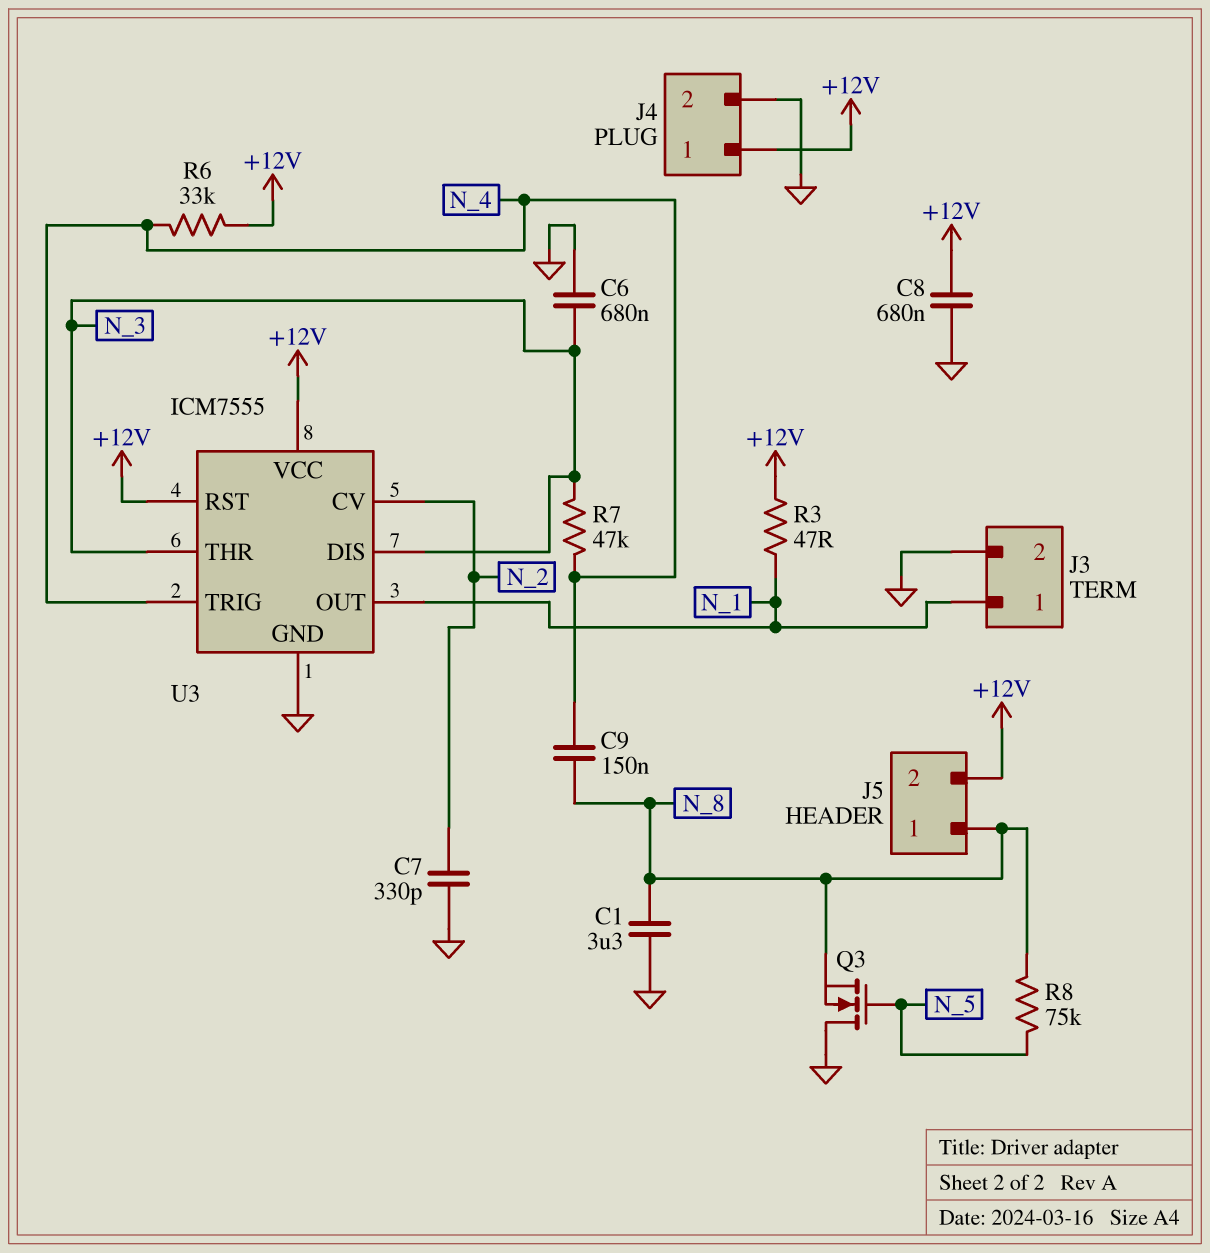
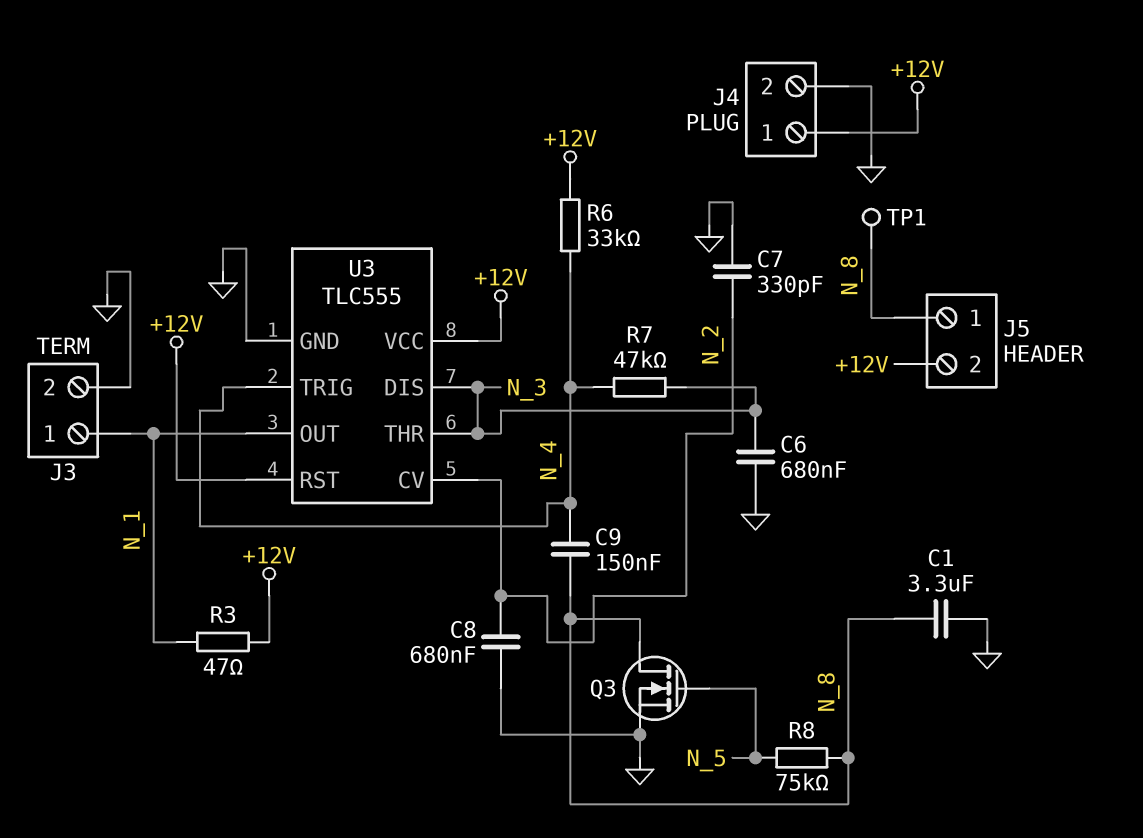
C8: 680nF (+12V, GND) -> 680nF (GND, N_2)
Q3: NMOS (G N_5, D GND, S N_8) -> NMOS (G N_5, D N_8, S GND)
TP1: none -> test point (N_8)
U3: ICM7555 -> TLC555

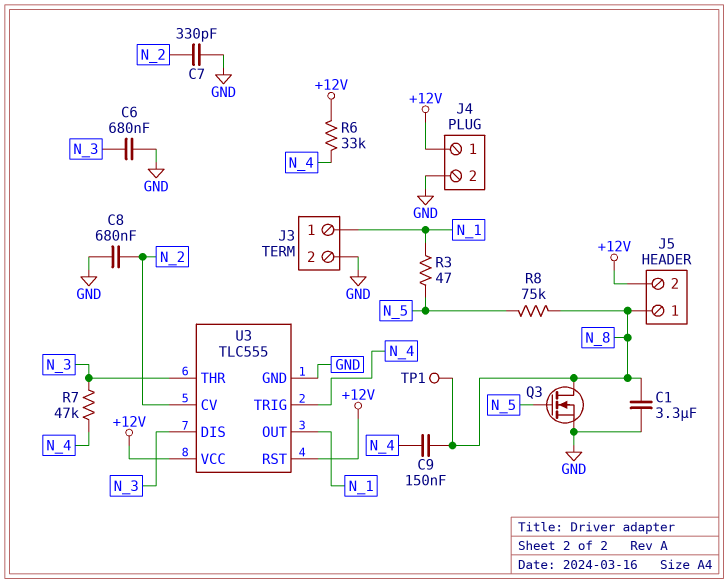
R3: 47 (+12V, N_1) -> 47 (N_1, N_5)

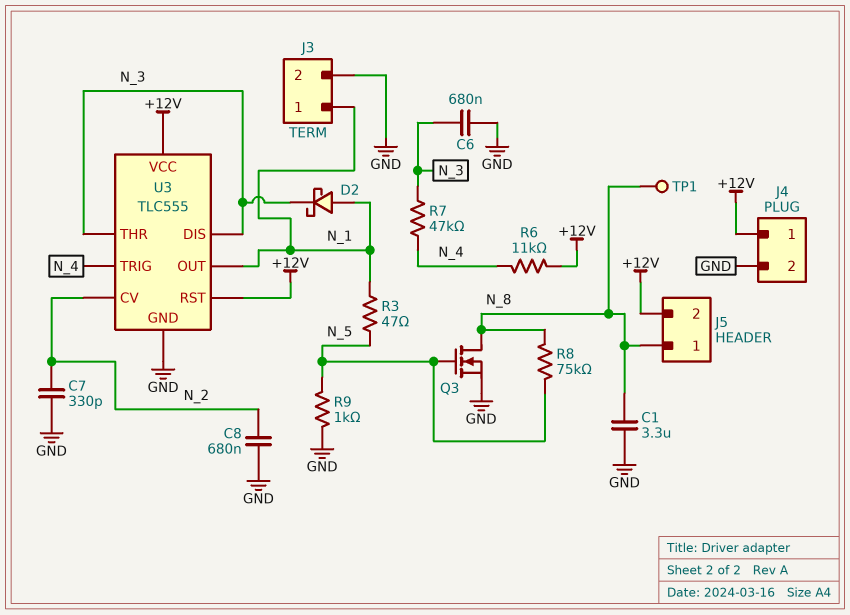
C9: 150nF (N_4, N_8) -> none
D2: none -> schottky (A N_1, K N_3)
R6: 33k (+12V, N_4) -> 11k (+12V, N_4)
R9: none -> 1k (GND, N_5)

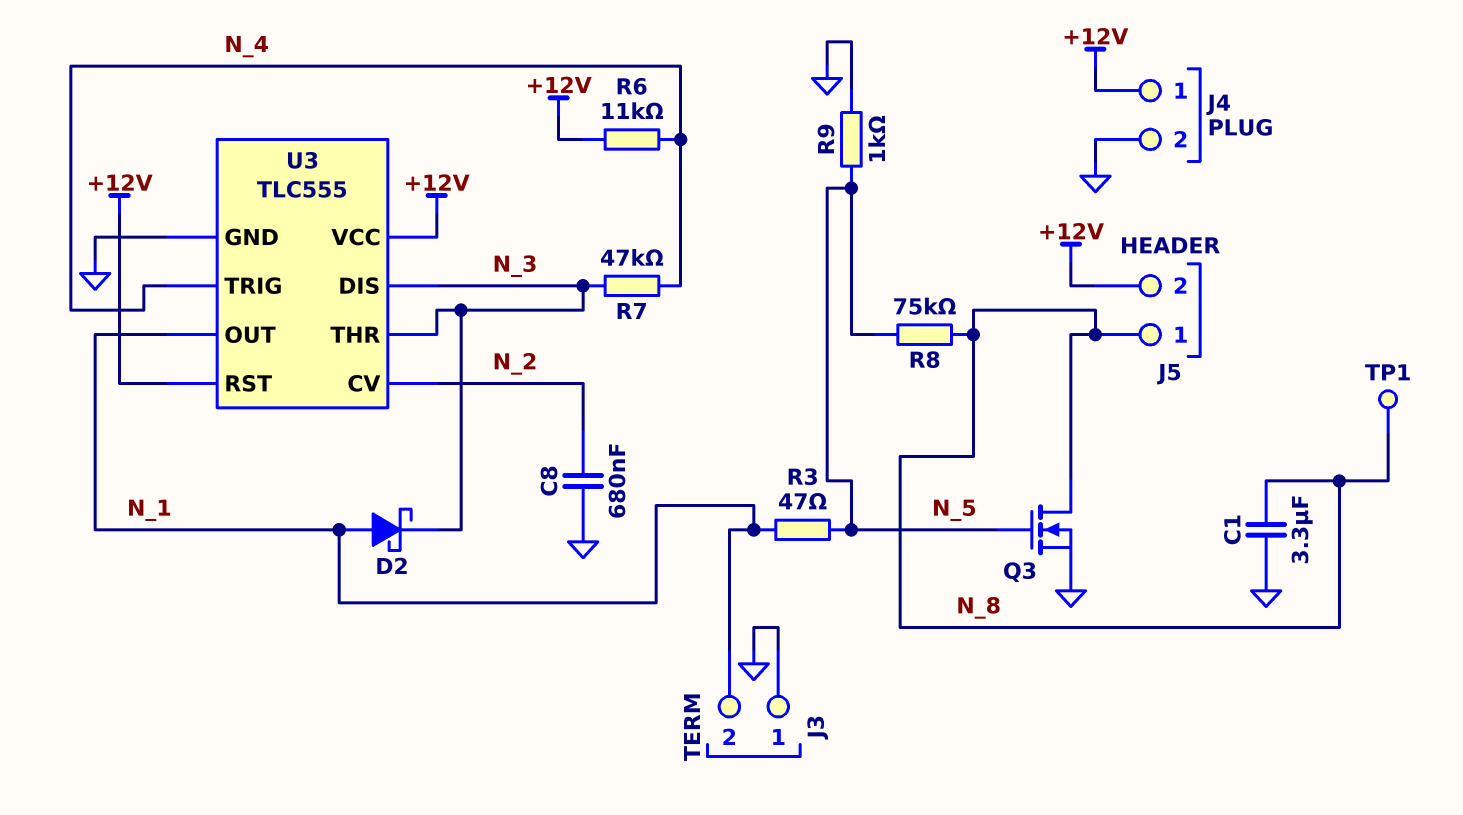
C6: 680nF (GND, N_3) -> none
C7: 330pF (GND, N_2) -> none
J3 pin 1: N_1 -> GND
J3 pin 2: GND -> N_1

